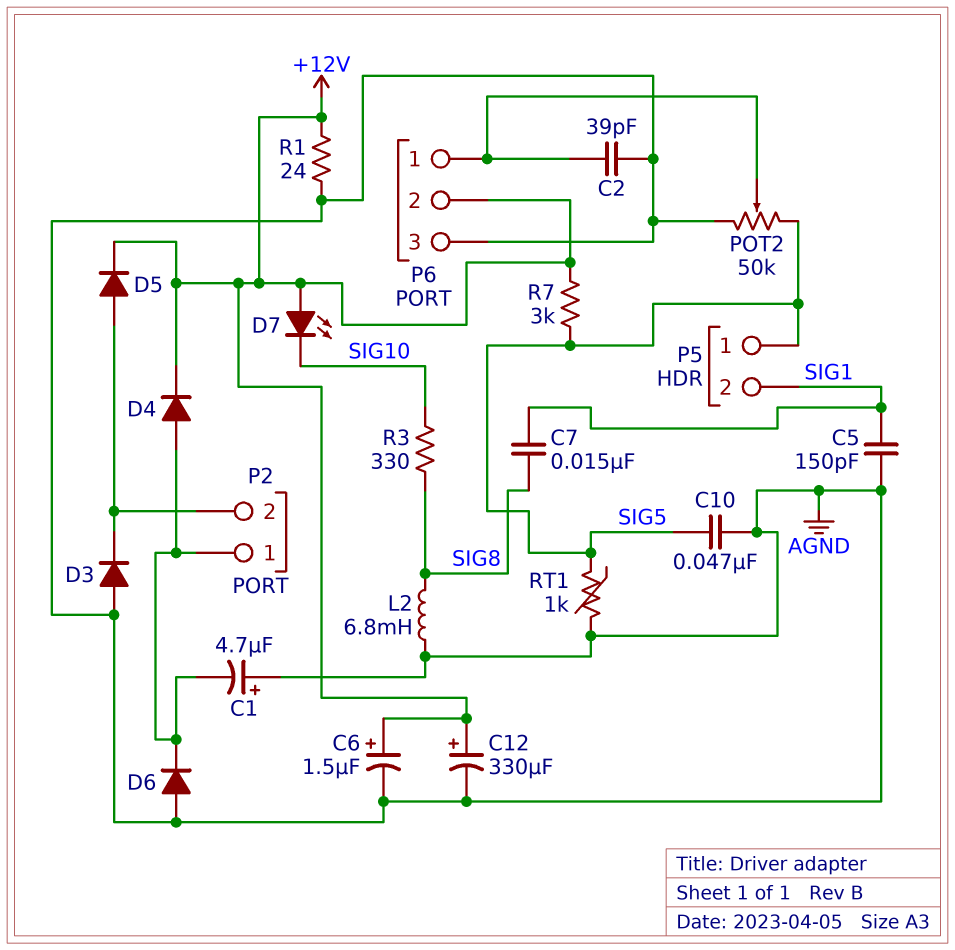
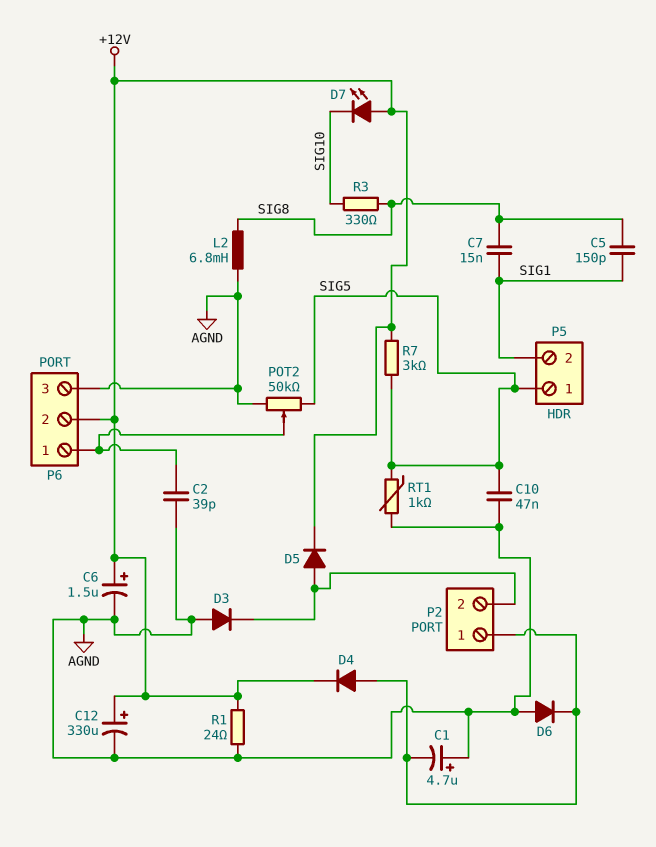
C5: 150pF (AGND, SIG1) -> 150pF (SIG1, SIG8)

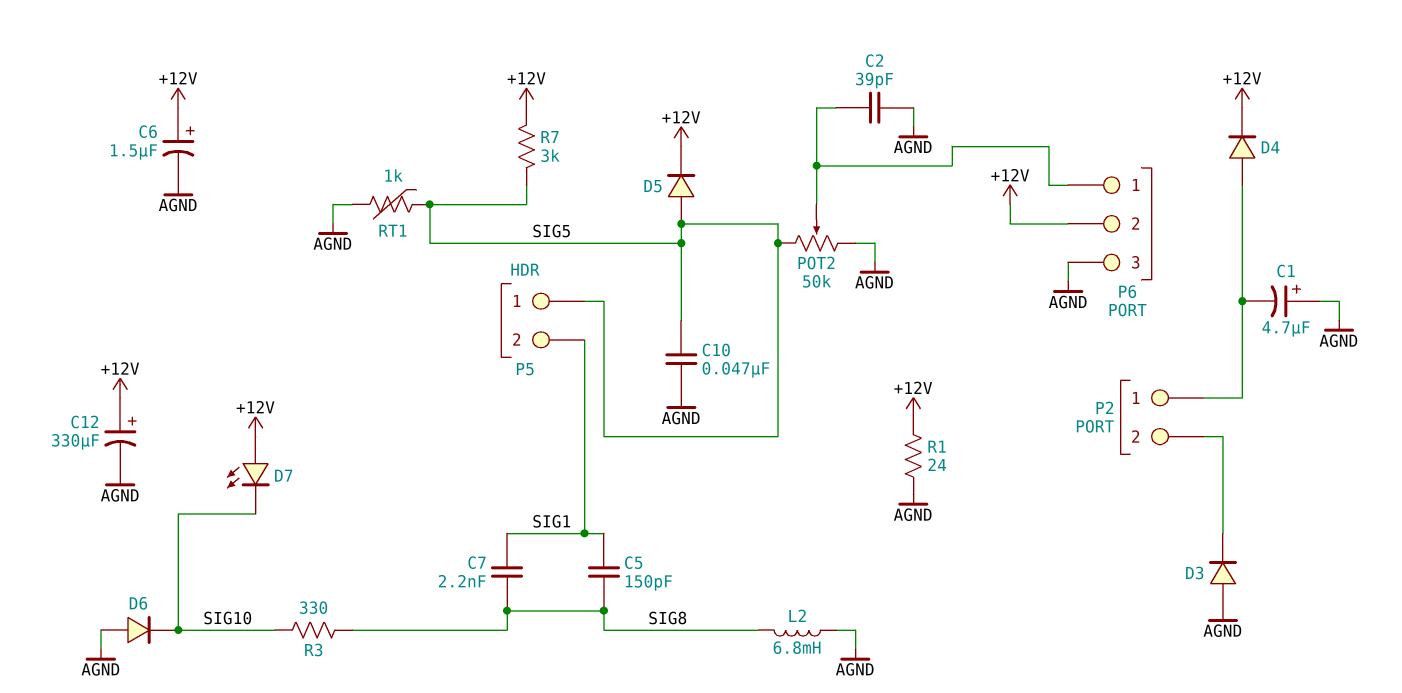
C7: 15nF (SIG1, SIG8) -> 2.2nF (SIG1, SIG8)
D5: diode (A P2/2, K +12V) -> diode (A SIG5, K +12V)
D6: diode (A AGND, K P2/1) -> diode (A AGND, K SIG10)

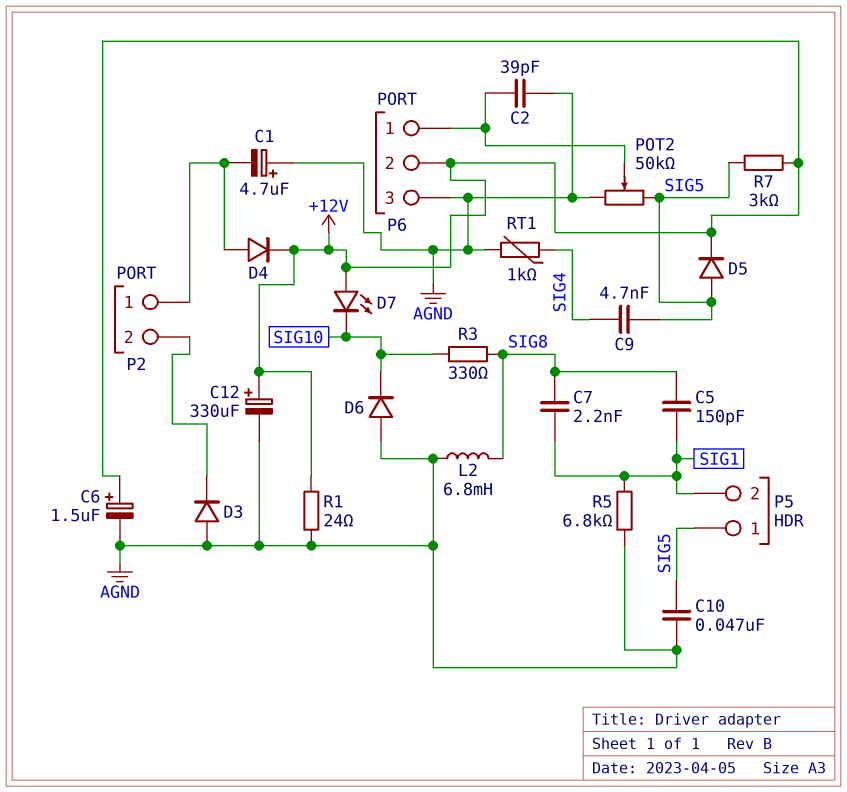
C9: none -> 4.7nF (SIG4, SIG5)
R5: none -> 6.8k (AGND, SIG1)
RT1: 1k (AGND, SIG5) -> 1k (AGND, SIG4)

